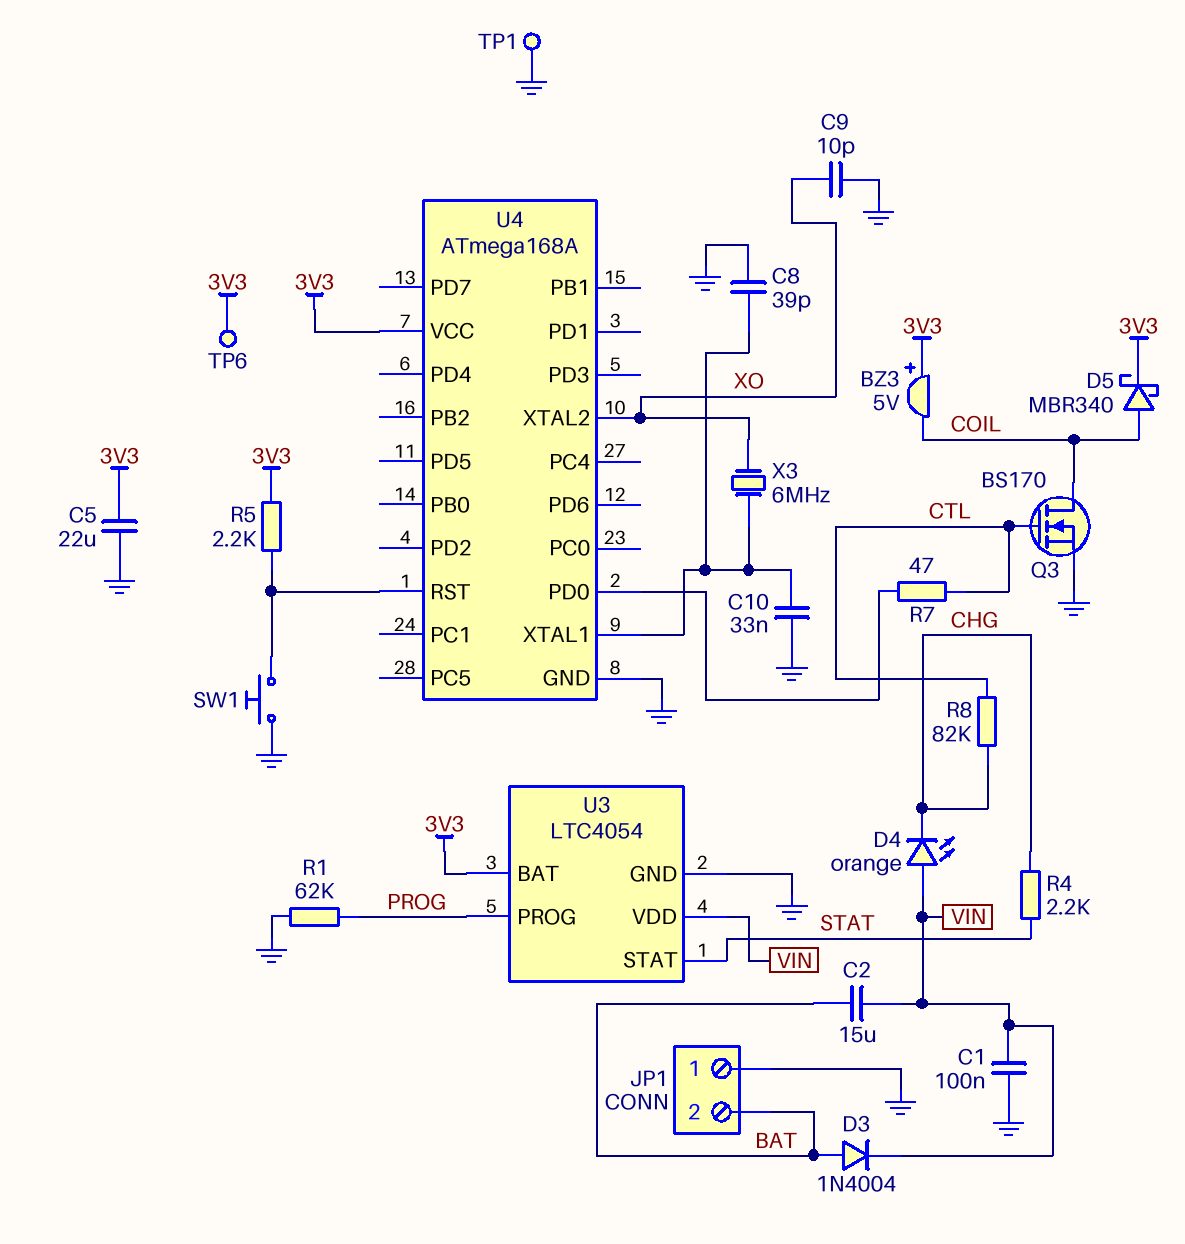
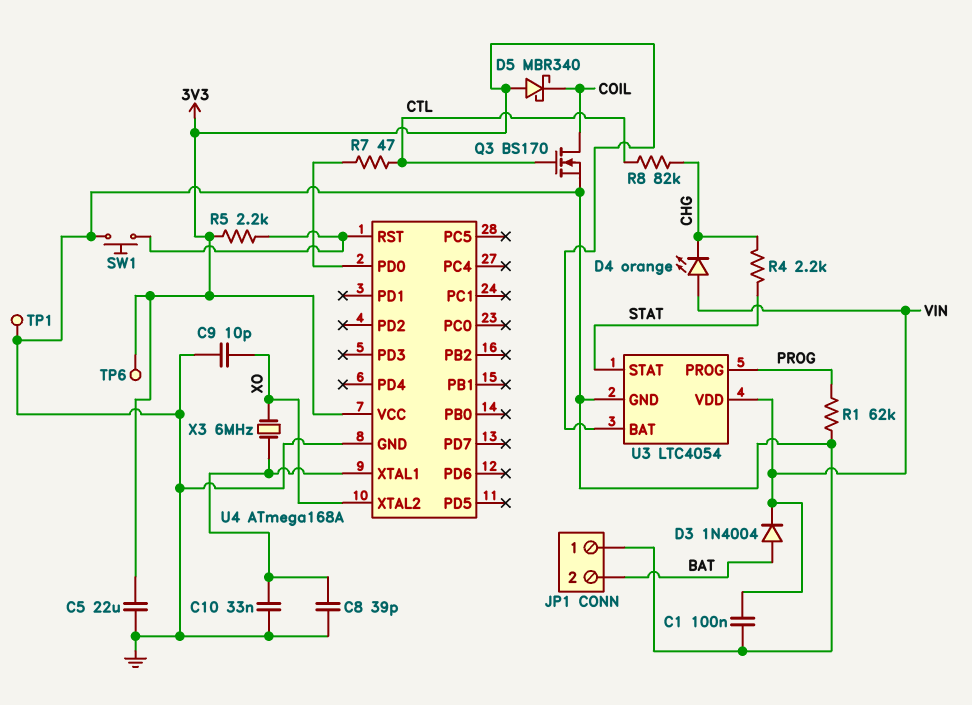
BZ3: buzzer 5V (plus 3V3, minus COIL) -> none
C2: 15uF (BAT, VIN) -> none
D5: schottky MBR340 (A COIL, K 3V3) -> schottky MBR340 (A 3V3, K COIL)

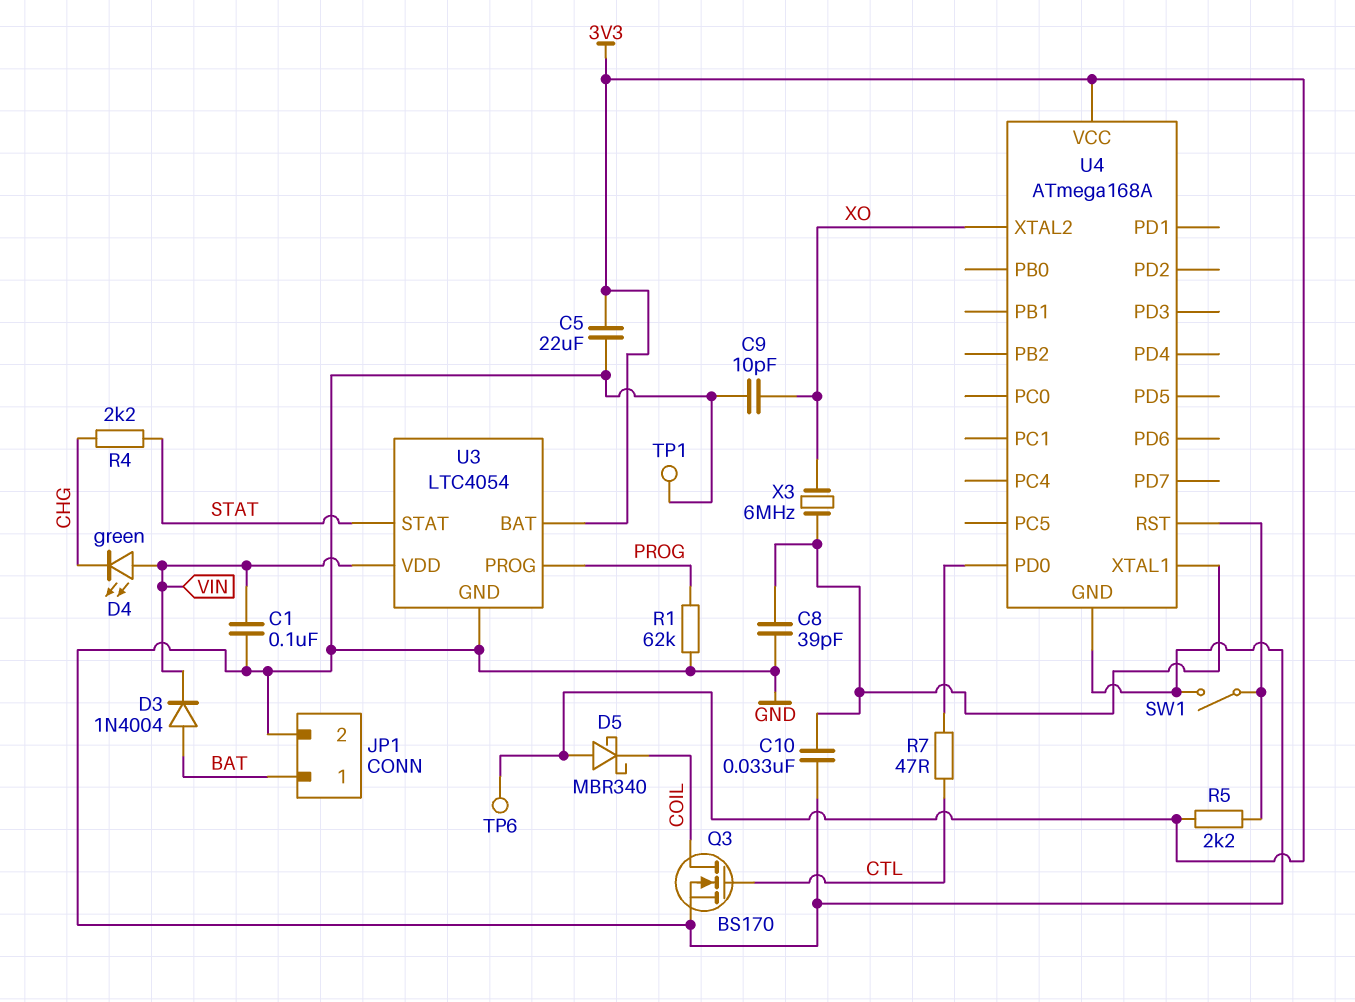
D4: LED orange (A VIN, K CHG) -> LED green (A VIN, K CHG)
JP1 pin 1: GND -> BAT
JP1 pin 2: BAT -> GND
R8: 82k (CHG, CTL) -> none
SW1: button (GND, U4/RST) -> switch (GND, U4/RST)

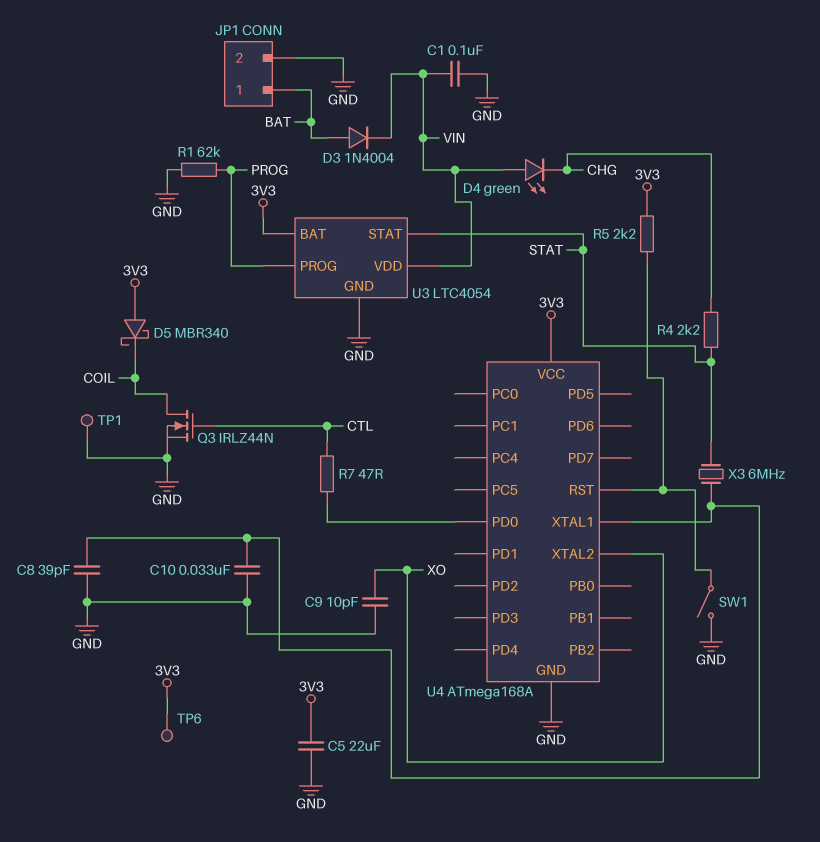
Q3: NMOS BS170 (G CTL, D COIL, S GND) -> NMOS IRLZ44N (G CTL, D COIL, S GND)
X3: 6MHz (U4/XTAL1, XO) -> 6MHz (STAT, U4/XTAL1)

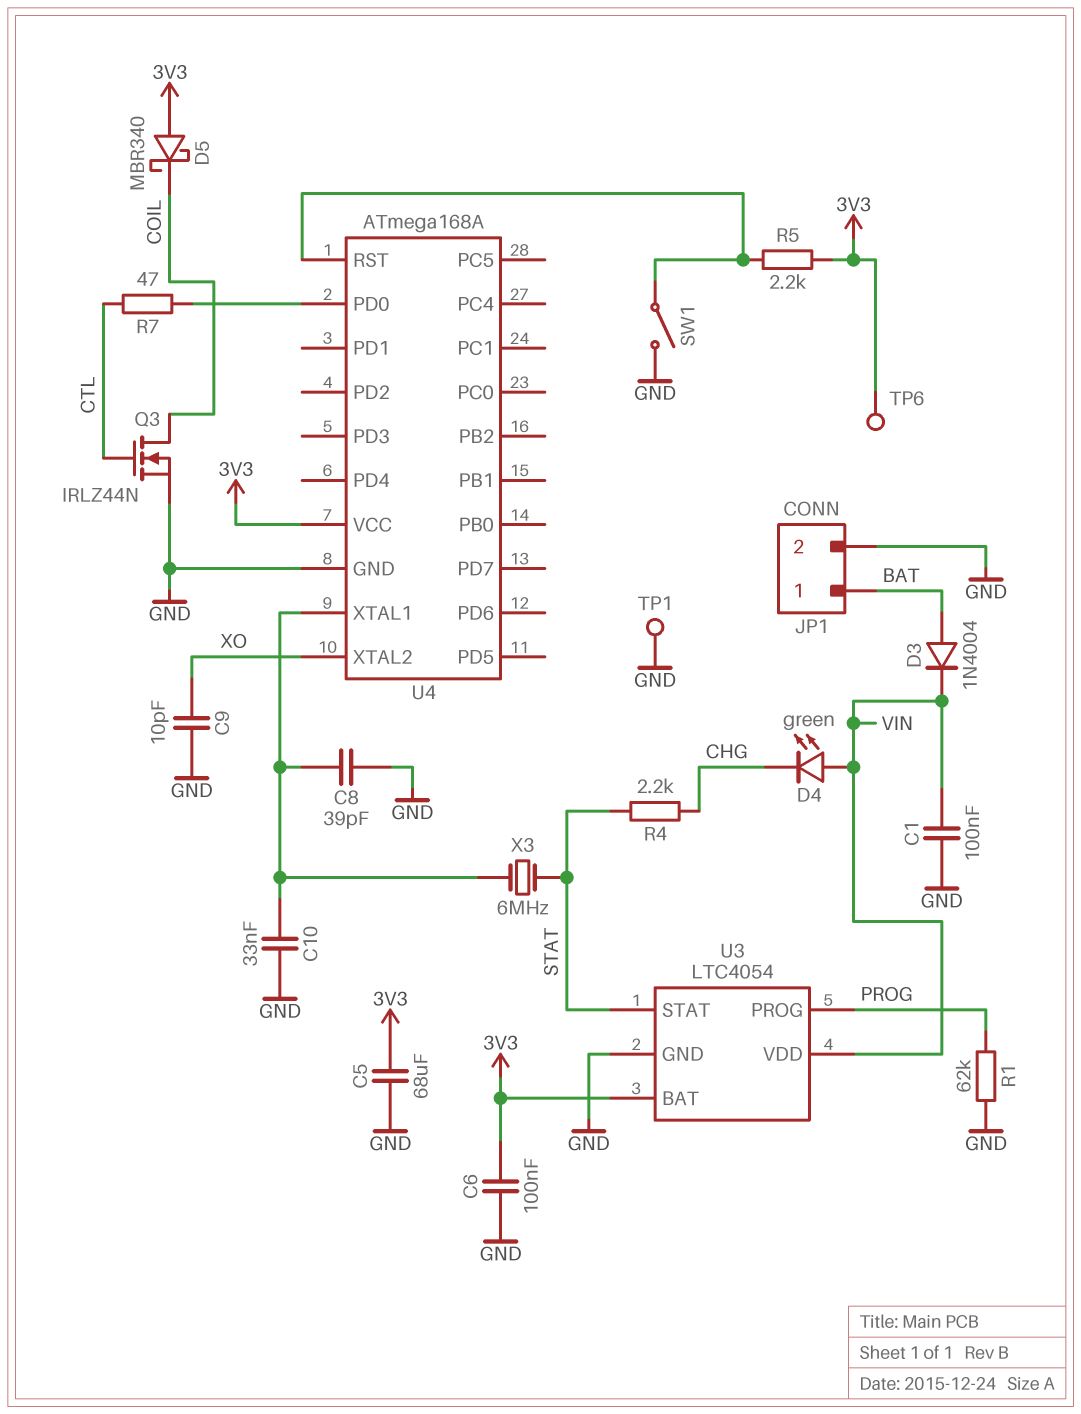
C5: 22uF (3V3, GND) -> 68uF (3V3, GND)
C6: none -> 100nF (3V3, GND)

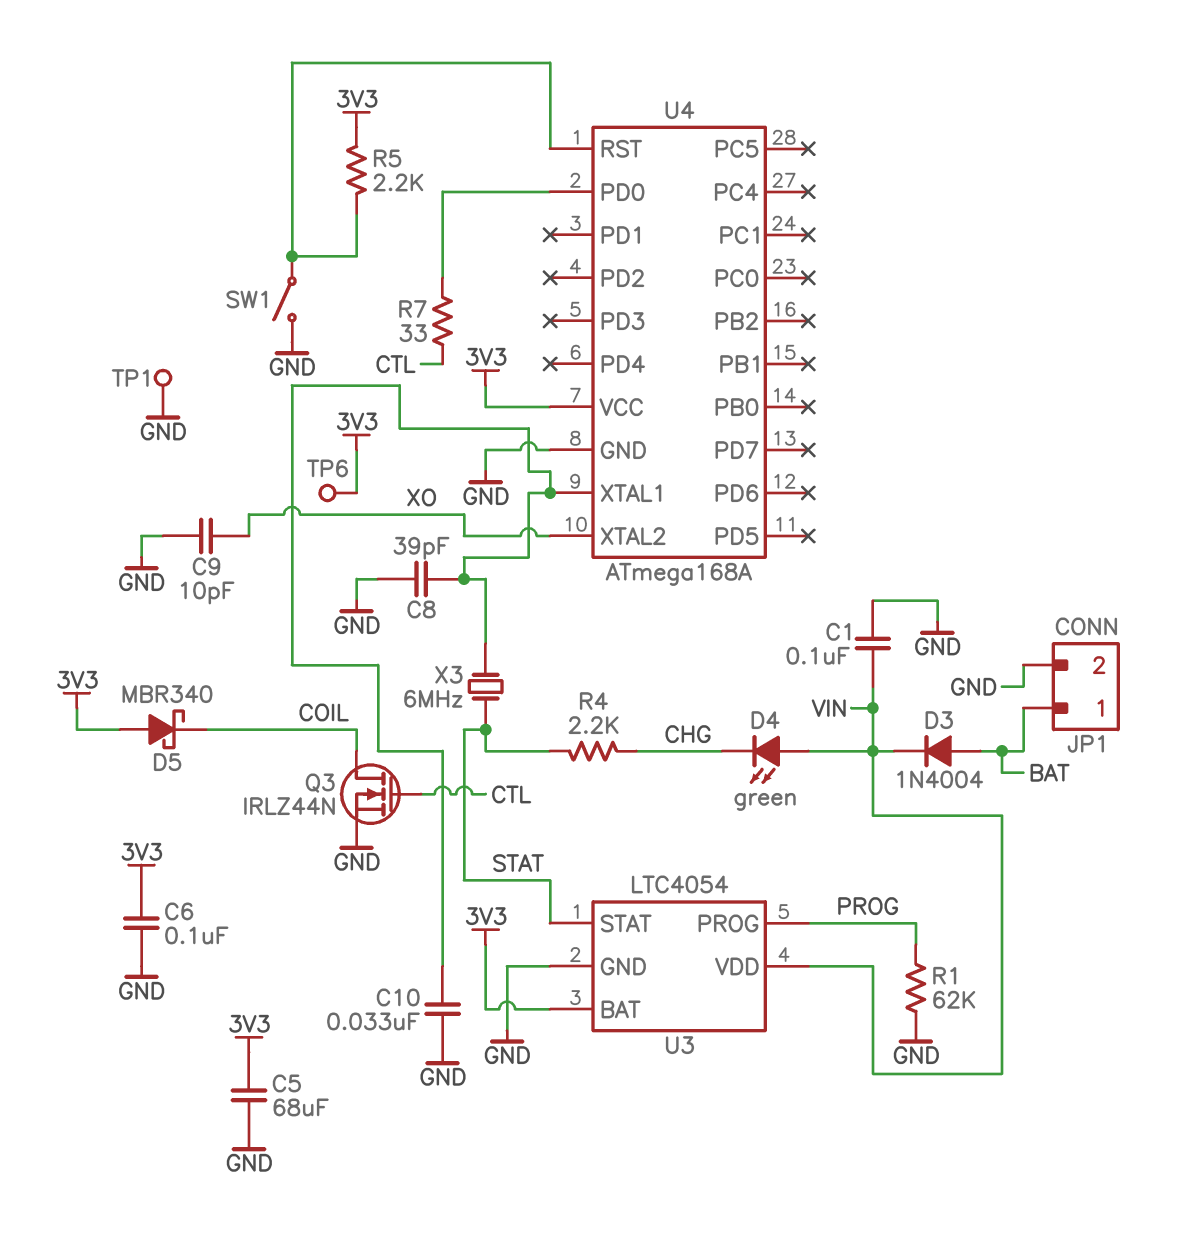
R7: 47 (CTL, U4/PD0) -> 33 (CTL, U4/PD0)

